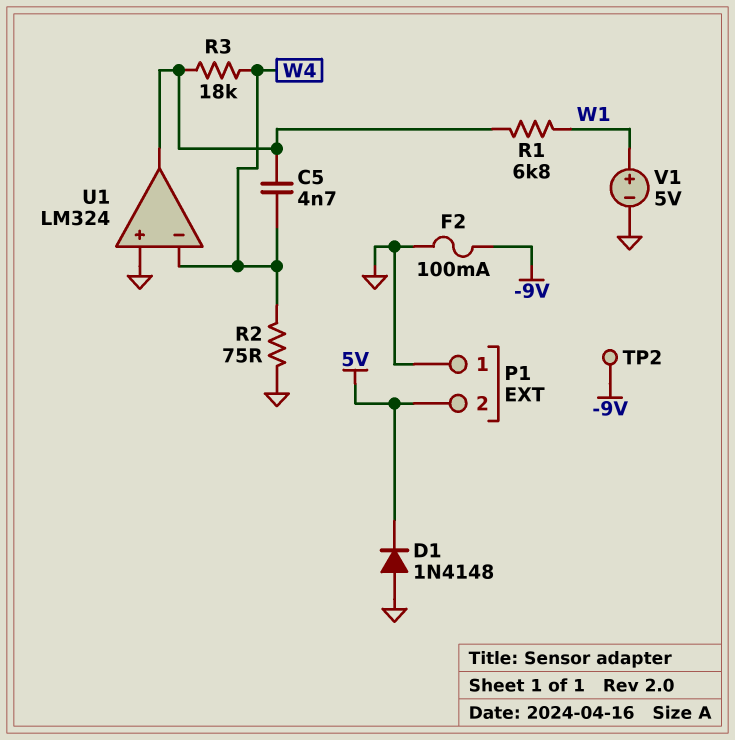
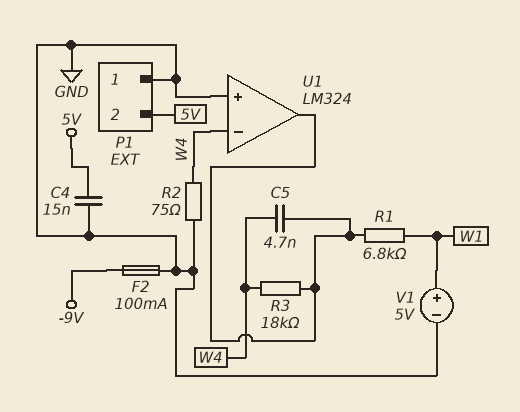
C4: none -> 15nF (5V, GND)
D1: diode 1N4148 (A GND, K 5V) -> none
TP2: test point (-9V) -> none

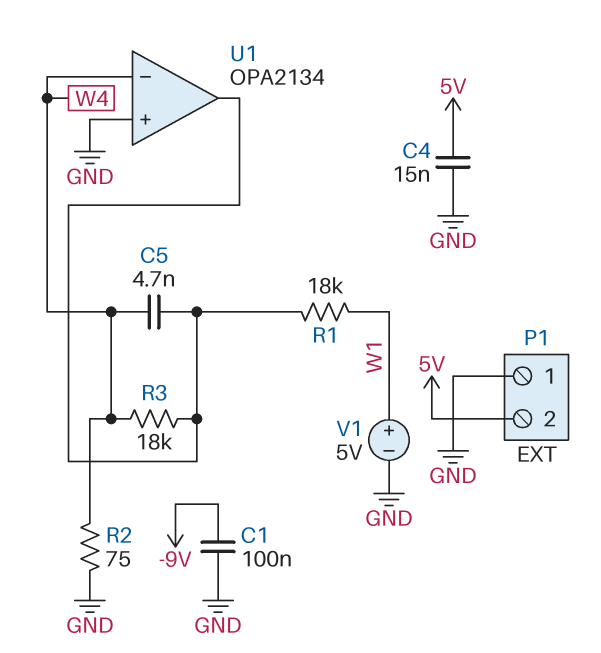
C1: none -> 100nF (-9V, GND)
F2: 100mA (-9V, GND) -> none
R1: 6.8k (U1/out, W1) -> 18k (U1/out, W1)
U1: LM324 -> OPA2134

